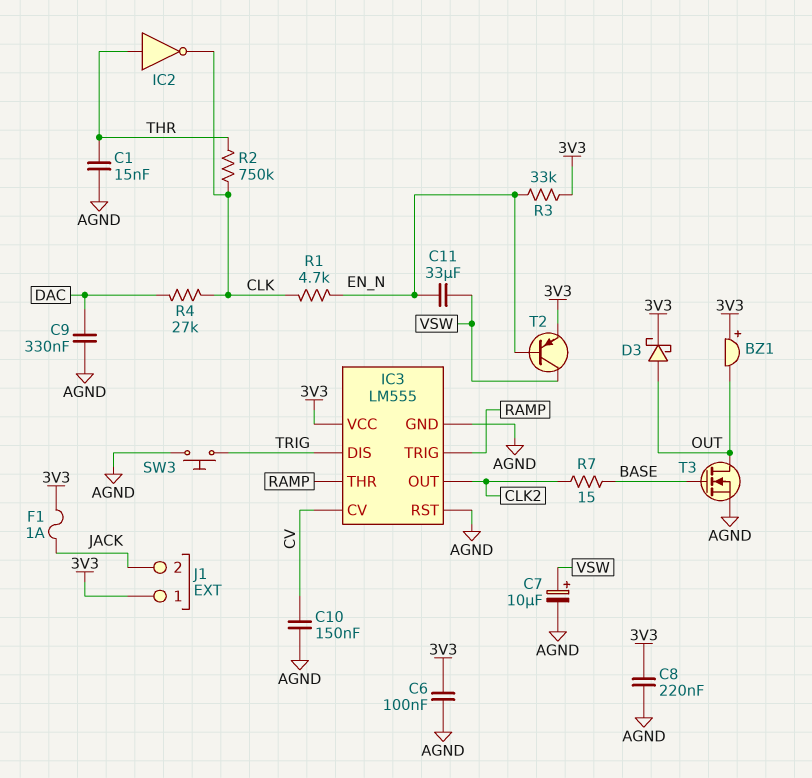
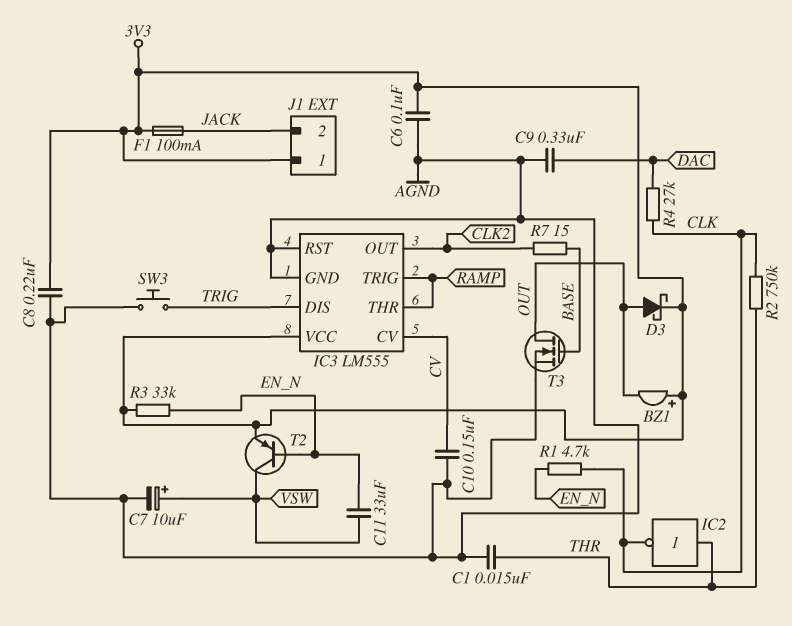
F1: 1A (3V3, JACK) -> 100mA (3V3, JACK)

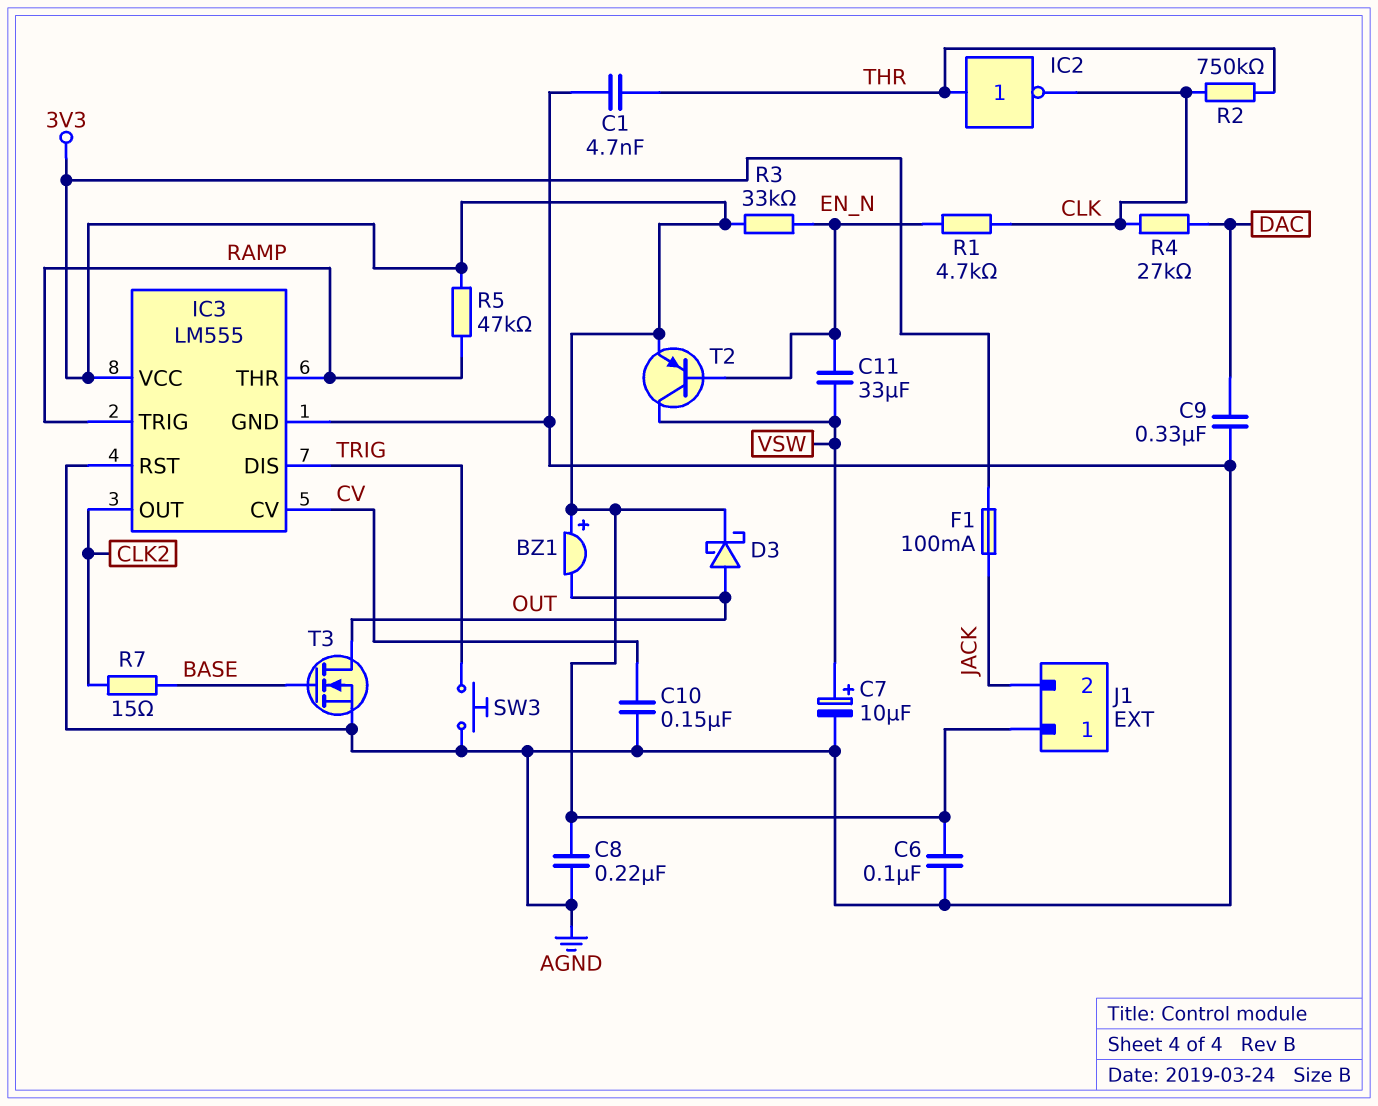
C1: 15nF (AGND, THR) -> 4.7nF (AGND, THR)
R5: none -> 47k (3V3, RAMP)

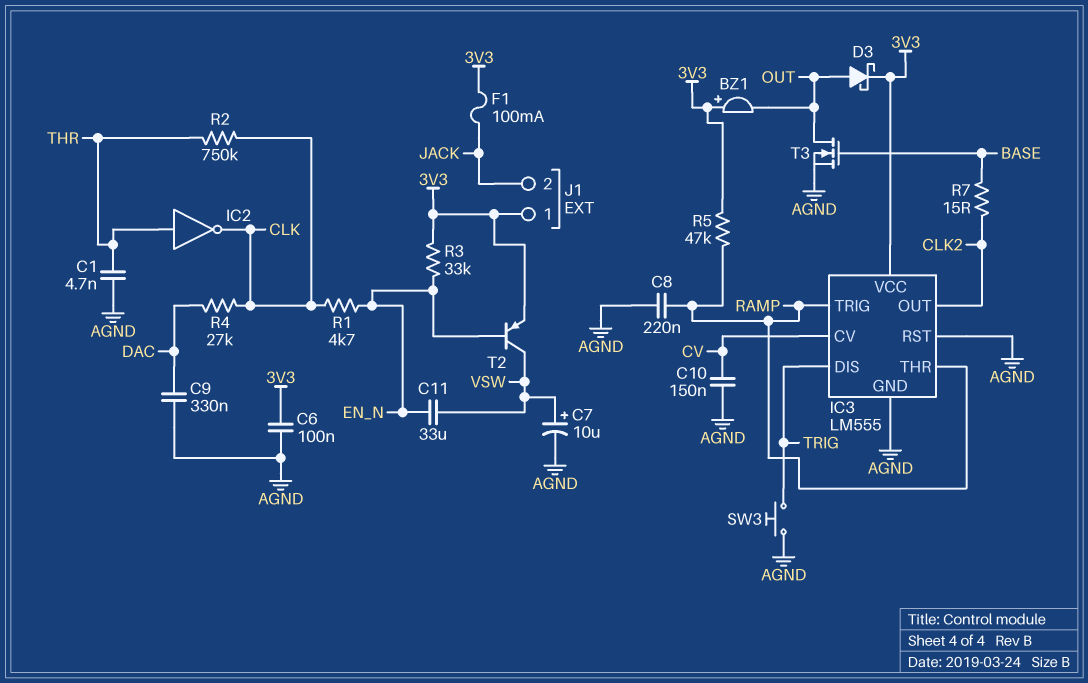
C8: 220nF (3V3, AGND) -> 220nF (AGND, RAMP)

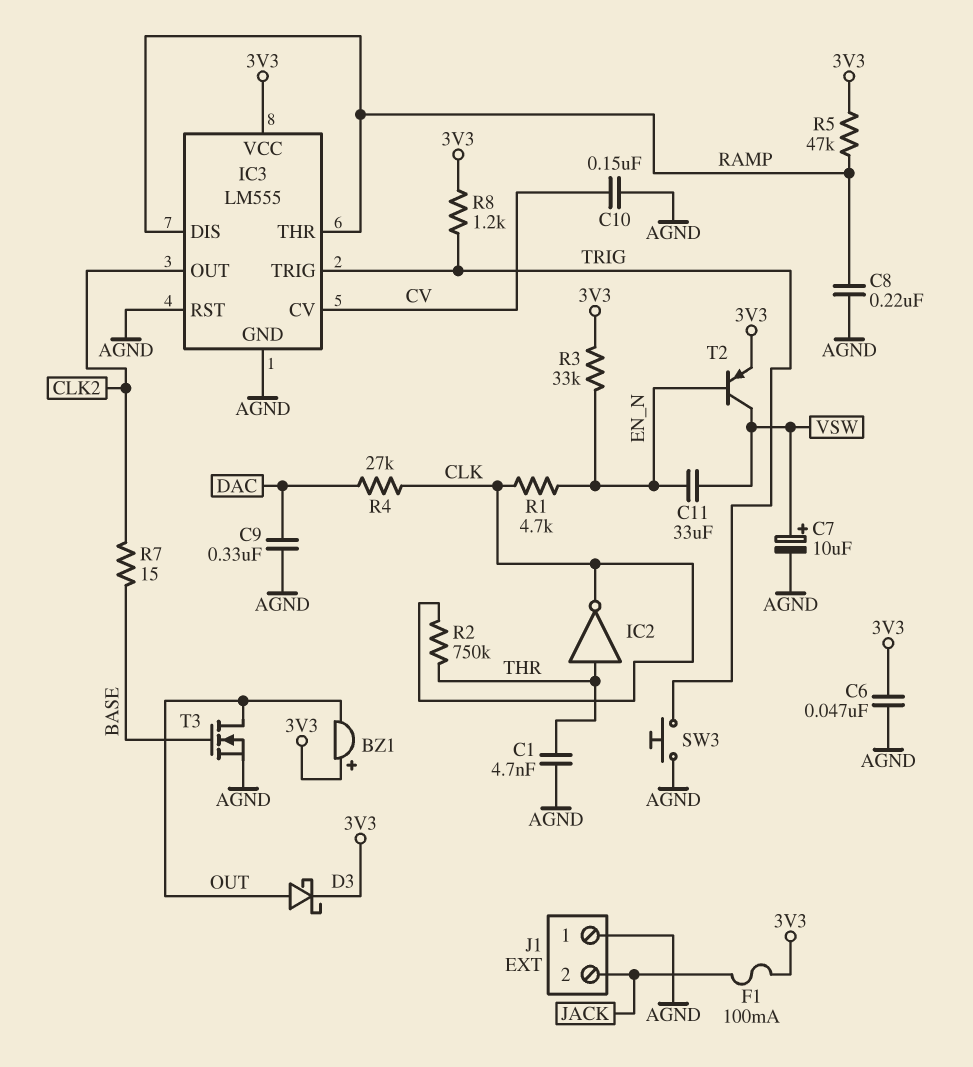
C6: 100nF (3V3, AGND) -> 47nF (3V3, AGND)
IC3 pin DIS: TRIG -> RAMP
IC3 pin TRIG: RAMP -> TRIG
J1 pin 1: 3V3 -> AGND
R8: none -> 1.2k (3V3, TRIG)

